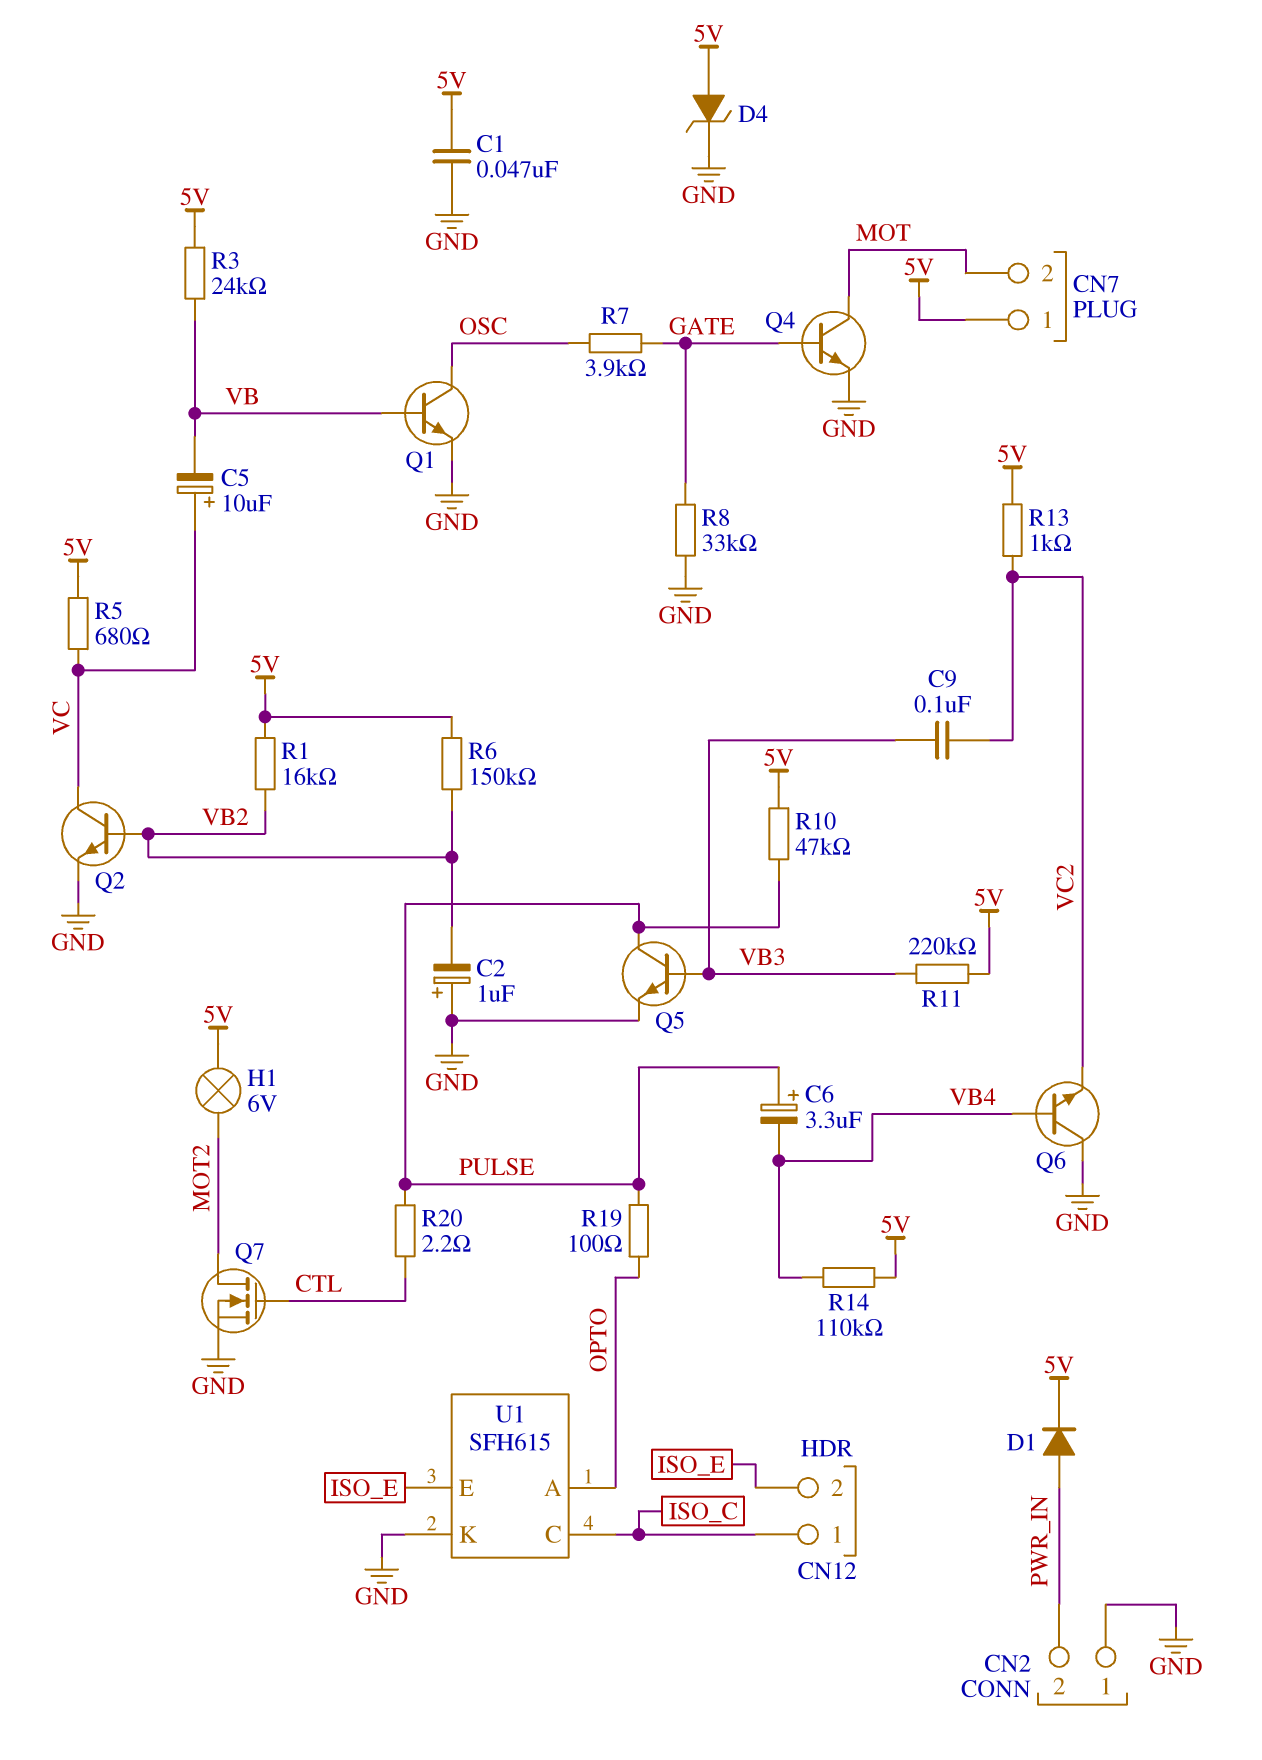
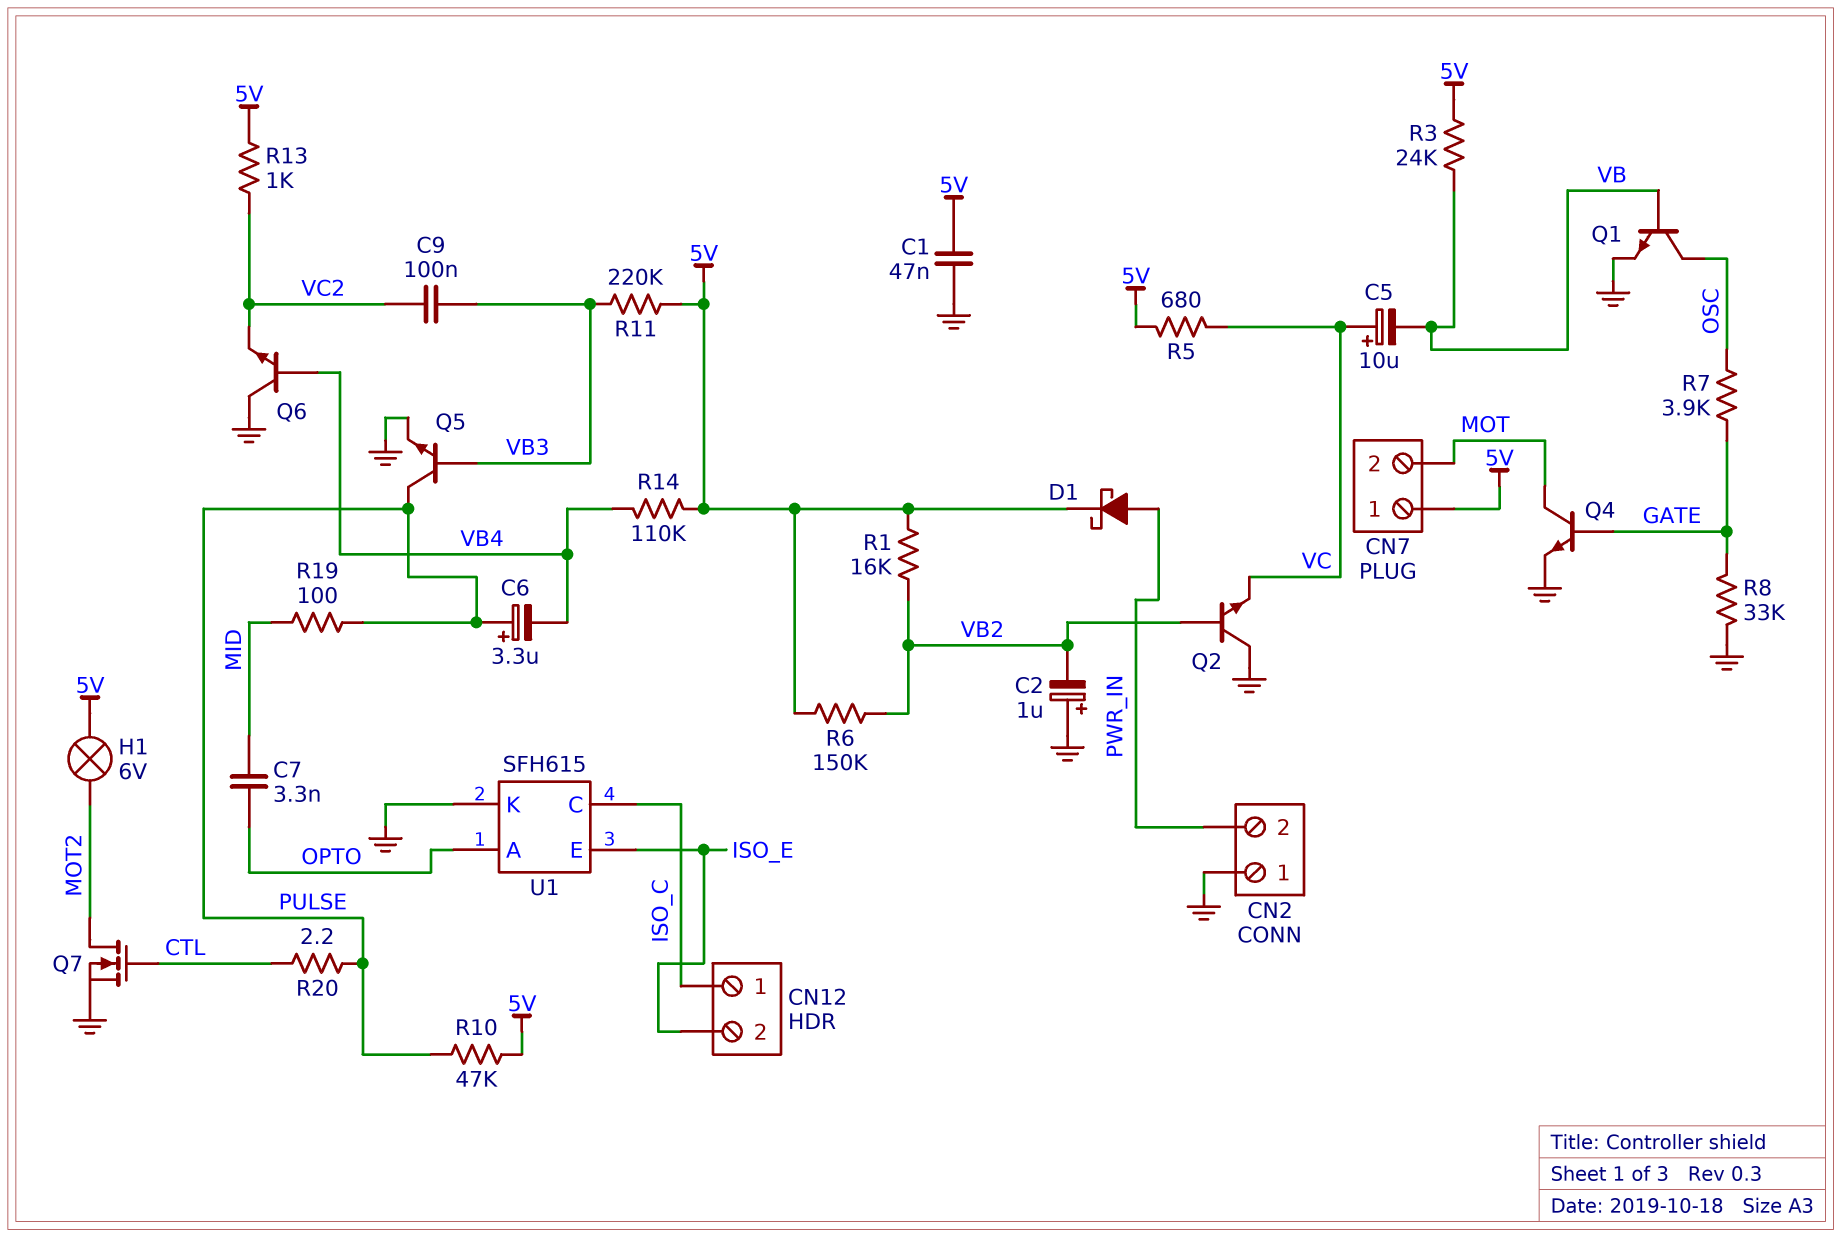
C7: none -> 3.3nF (MID, OPTO)
D1: diode (A PWR_IN, K 5V) -> schottky (A PWR_IN, K 5V)
D4: zener (A 5V, K GND) -> none
Q2: NPN (B VB2, C VC, E GND) -> NPN (B VB2, C GND, E VC)
R19: 100 (OPTO, PULSE) -> 100 (MID, PULSE)

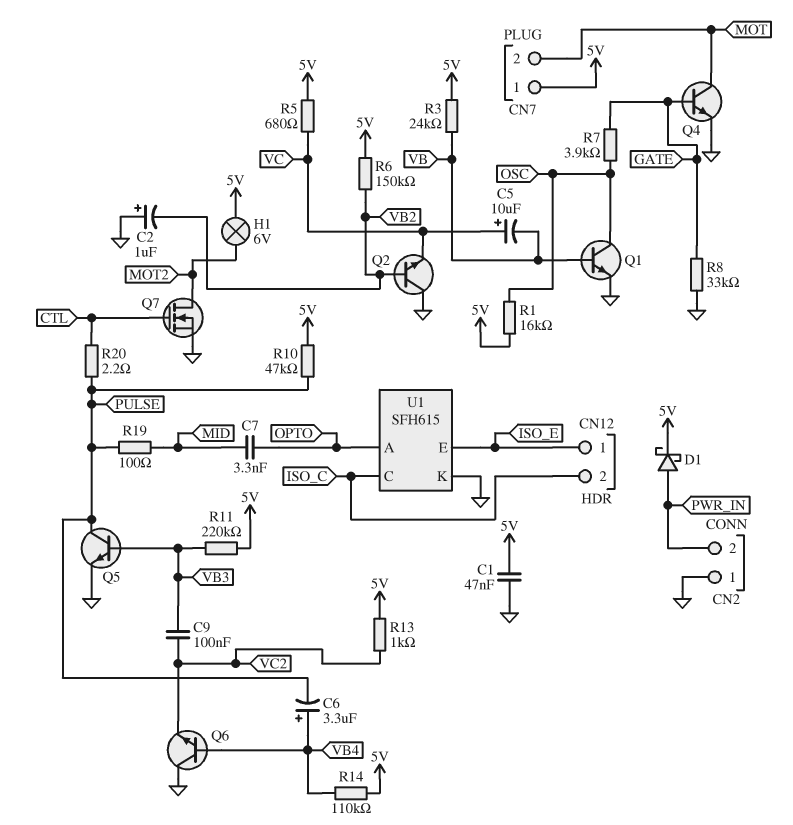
C6: 3.3uF (plus PULSE, minus VB4) -> 3.3uF (plus VB4, minus PULSE)
CN12 pin 1: ISO_C -> ISO_E
CN12 pin 2: ISO_E -> ISO_C
R1: 16k (5V, VB2) -> 16k (5V, OSC)

